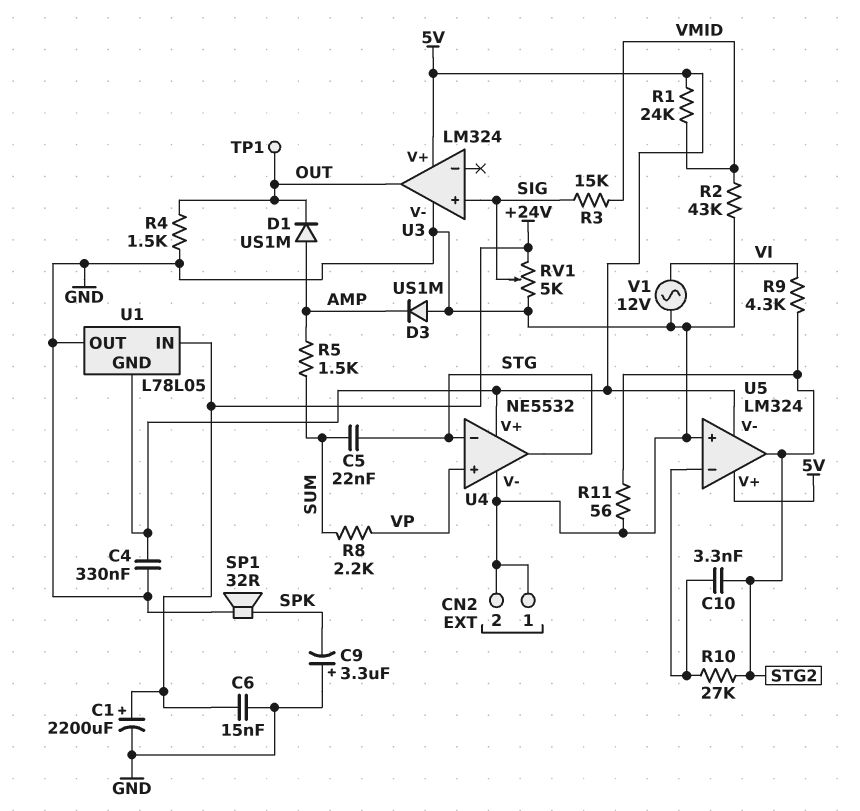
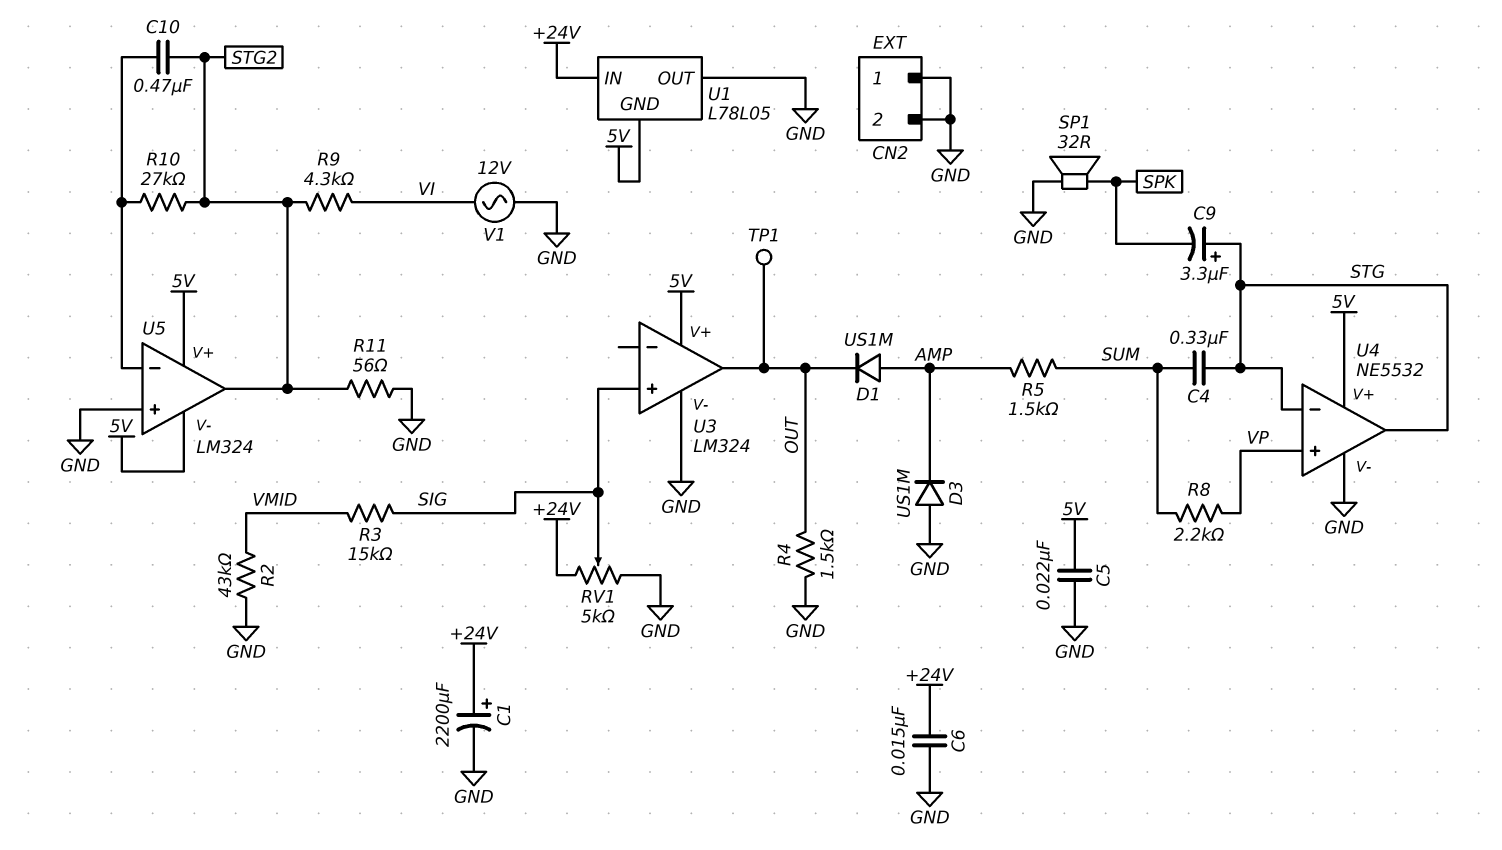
C4: 330nF (5V, GND) -> 330nF (STG, SUM)
C5: 22nF (STG, SUM) -> 22nF (5V, GND)
C9: 3.3uF (plus GND, minus SPK) -> 3.3uF (plus STG, minus SPK)
C10: 3.3nF (STG2, U5/in-) -> 470nF (STG2, U5/in-)
R1: 24k (5V, VMID) -> none

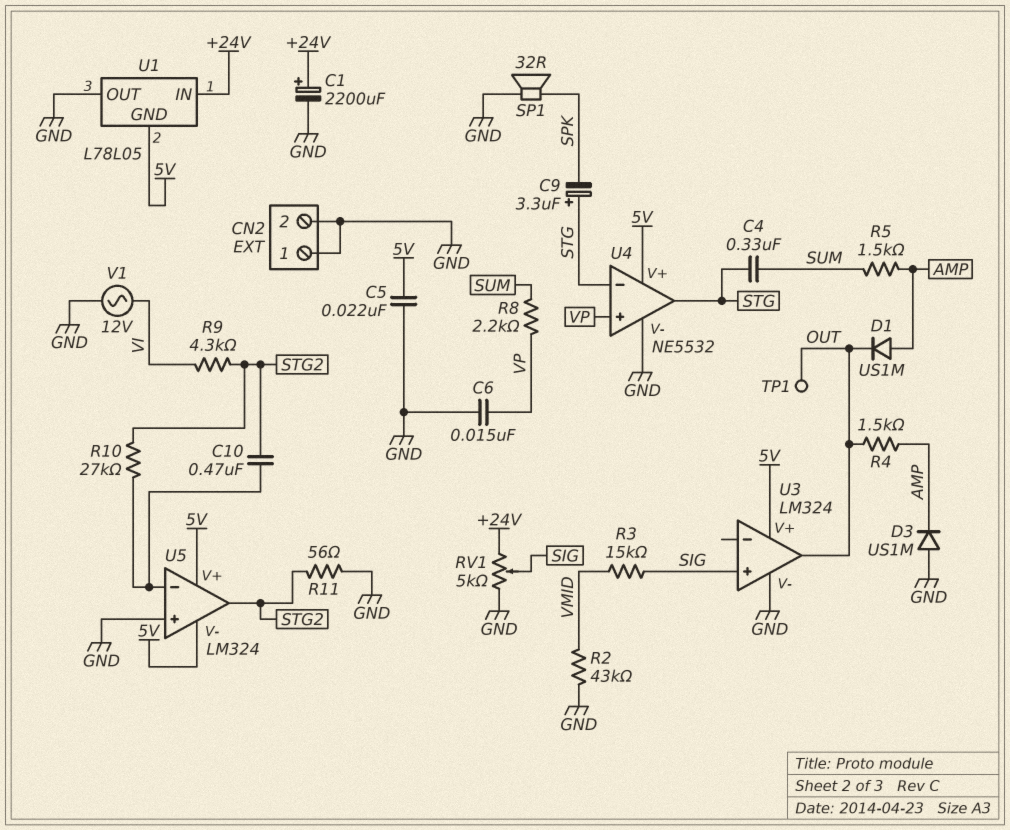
C6: 15nF (+24V, GND) -> 15nF (GND, VP)
R4: 1.5k (GND, OUT) -> 1.5k (AMP, OUT)

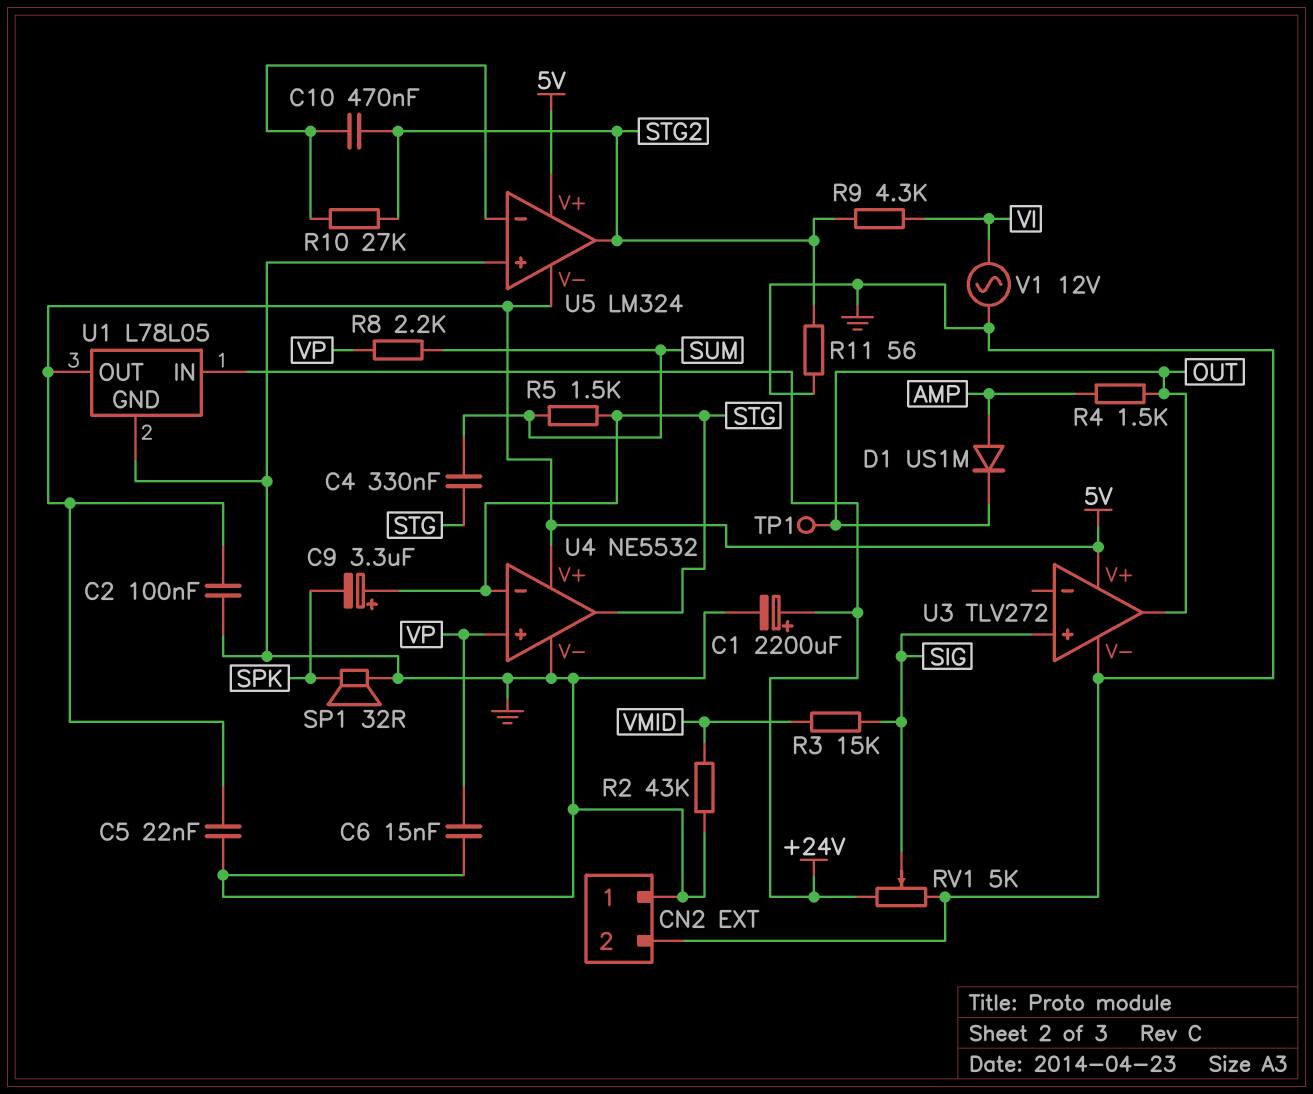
C2: none -> 100nF (5V, GND)
D3: diode US1M (A GND, K AMP) -> none
R5: 1.5k (AMP, SUM) -> 1.5k (STG, SUM)
U1 pin GND: 5V -> GND
U1 pin OUT: GND -> 5V
U3: LM324 -> TLV272

